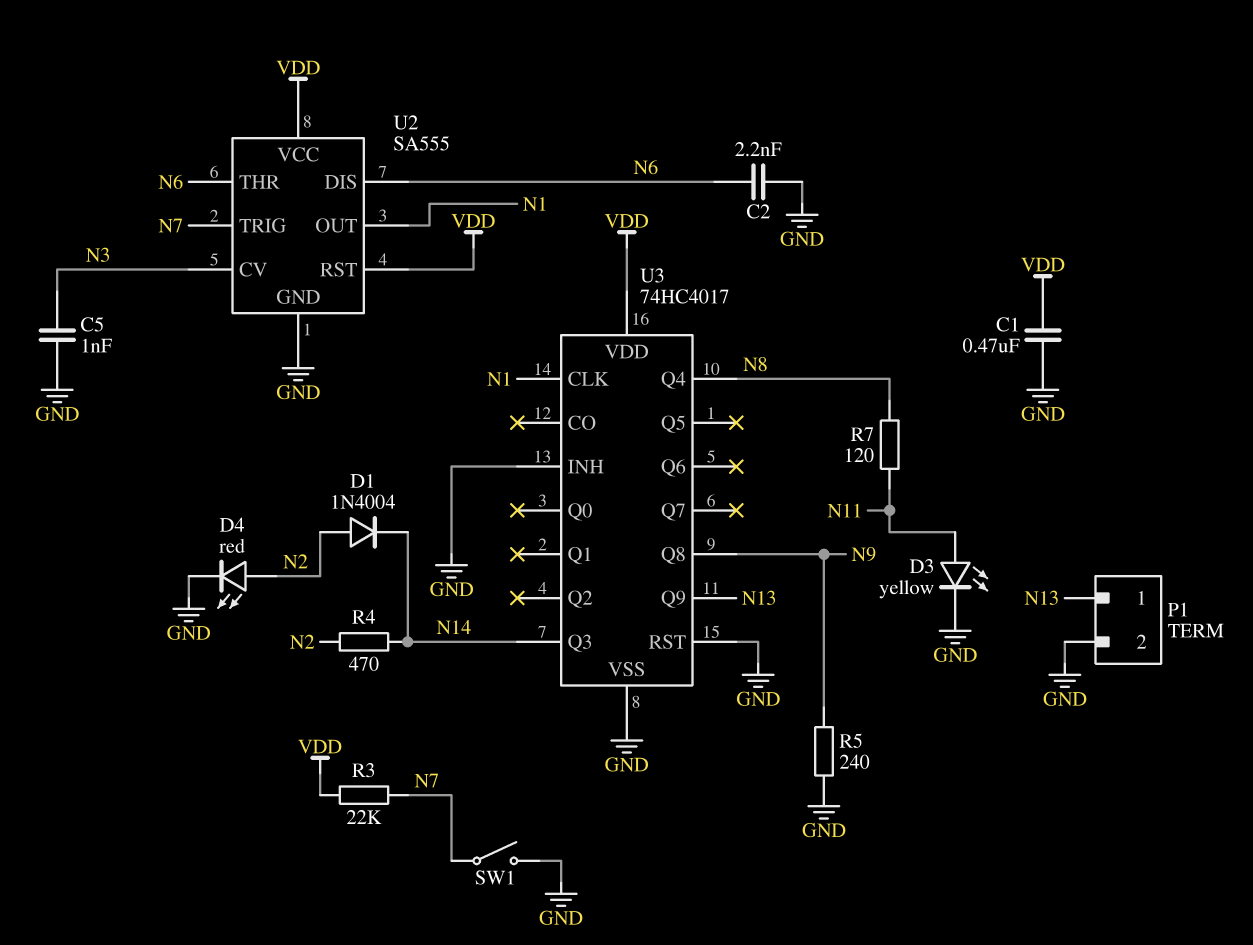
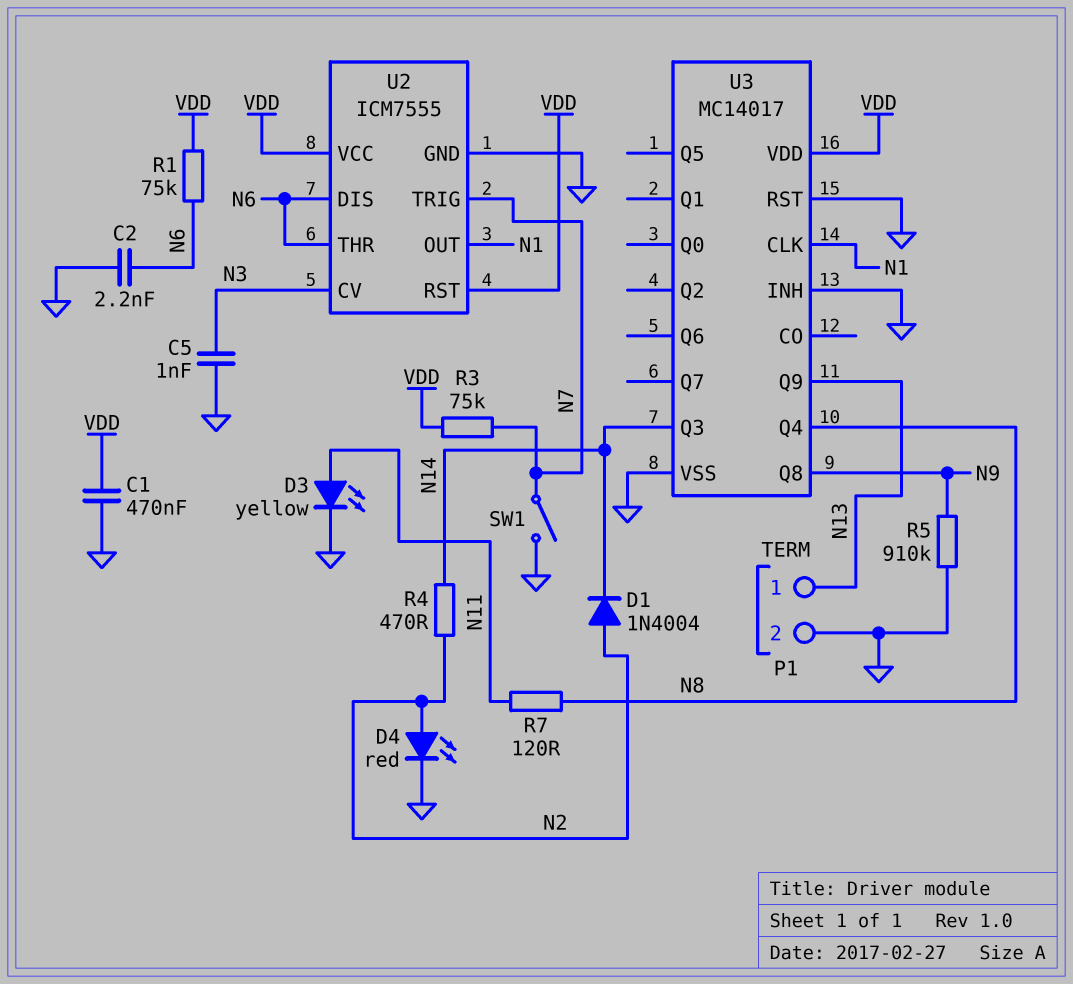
R1: none -> 75k (N6, VDD)
R3: 22k (N7, VDD) -> 75k (N7, VDD)
R5: 240 (GND, N9) -> 910k (GND, N9)
U2: SA555 -> ICM7555
U3: 74HC4017 -> MC14017

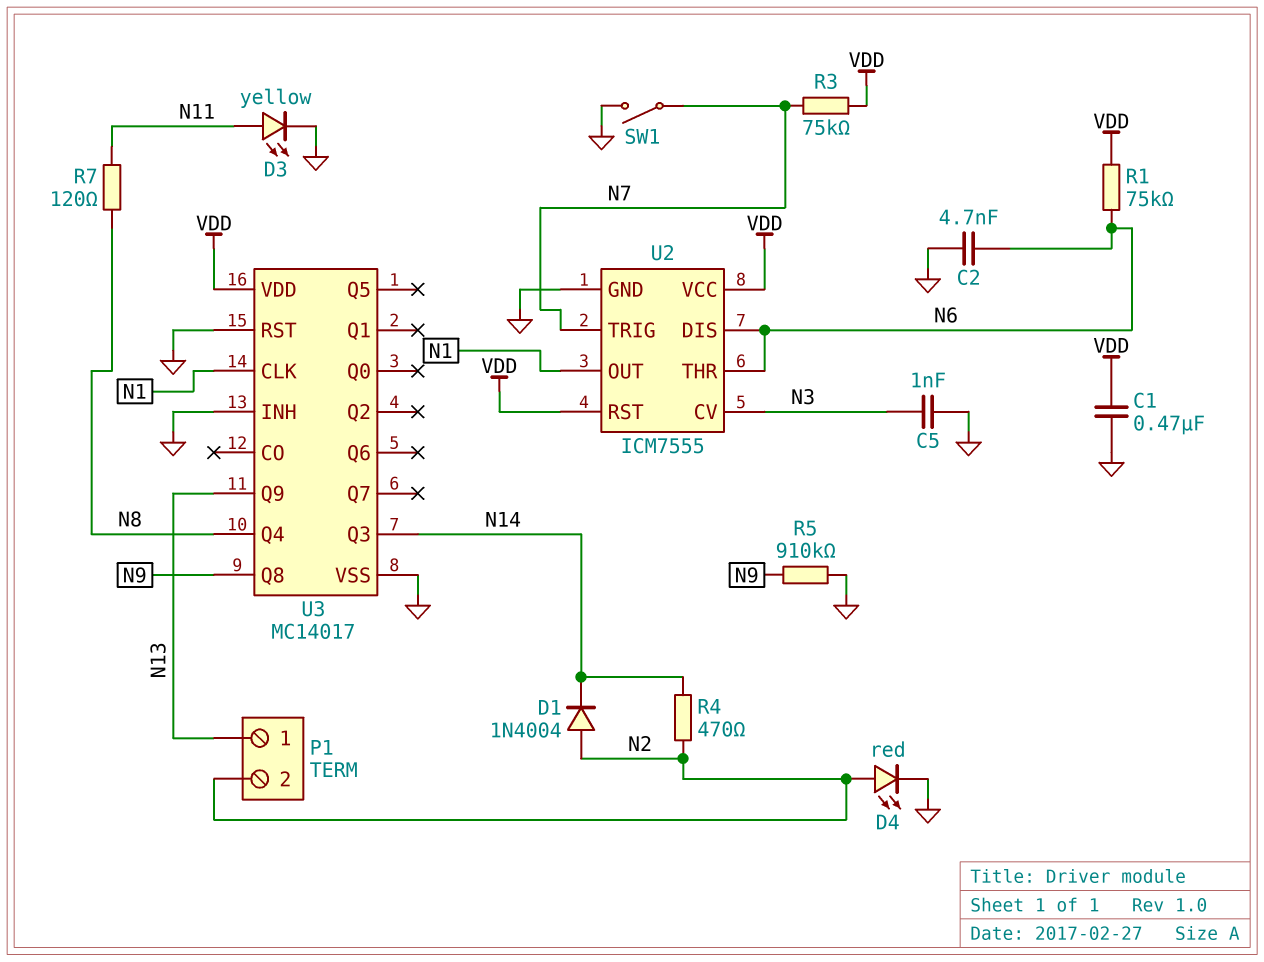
C2: 2.2nF (GND, N6) -> 4.7nF (GND, N6)
P1 pin 2: GND -> N2

